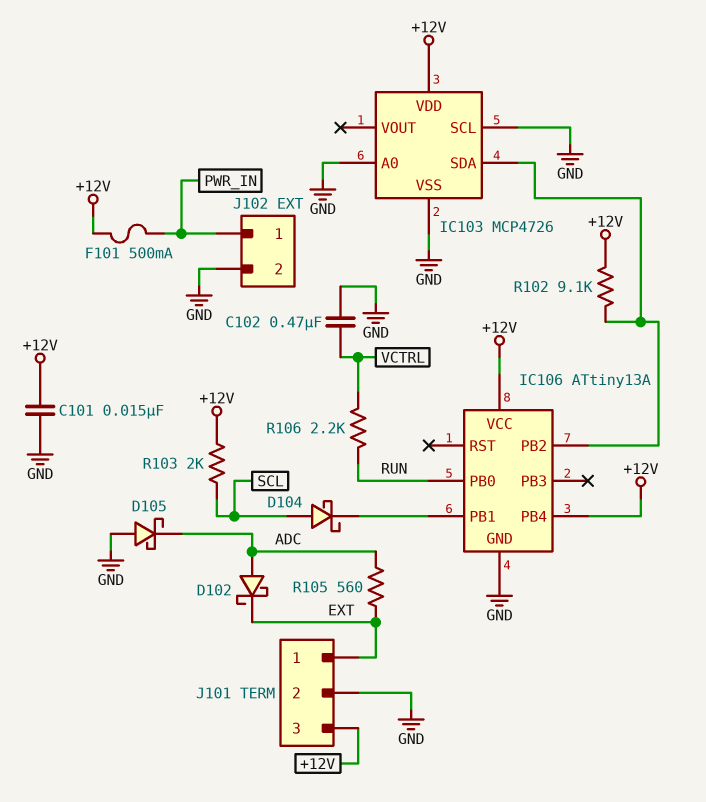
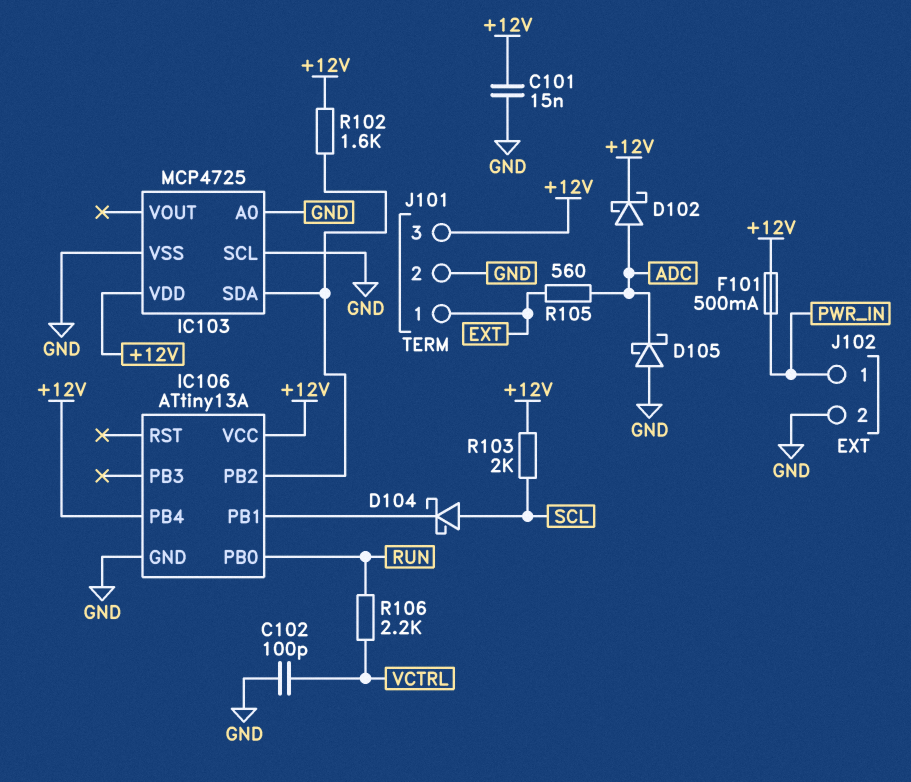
C102: 470nF (GND, VCTRL) -> 100pF (GND, VCTRL)
D102: schottky (A ADC, K EXT) -> schottky (A ADC, K +12V)
IC103: MCP4726 -> MCP4725
R102: 9.1k (+12V, IC103/SDA) -> 1.6k (+12V, IC103/SDA)

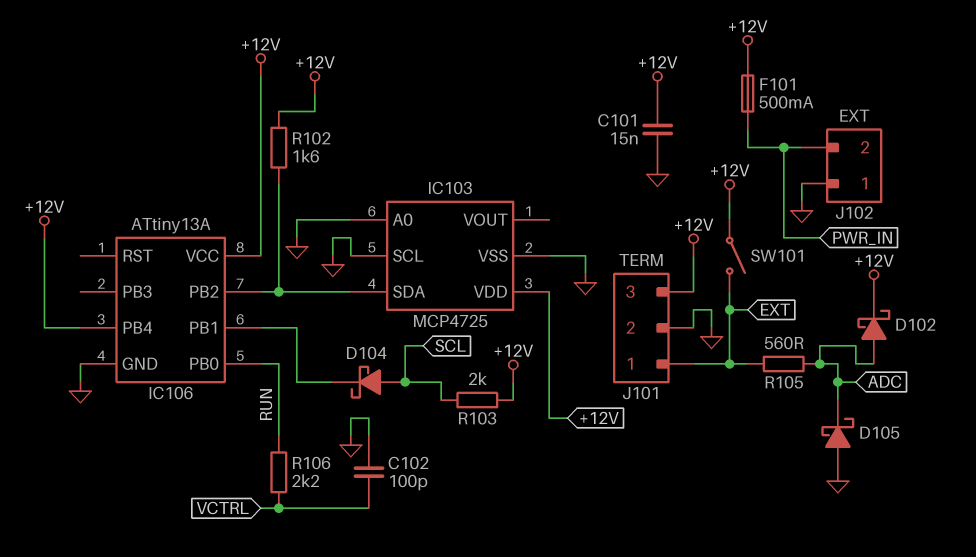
J102 pin 1: PWR_IN -> GND
J102 pin 2: GND -> PWR_IN
SW101: none -> switch (+12V, EXT)

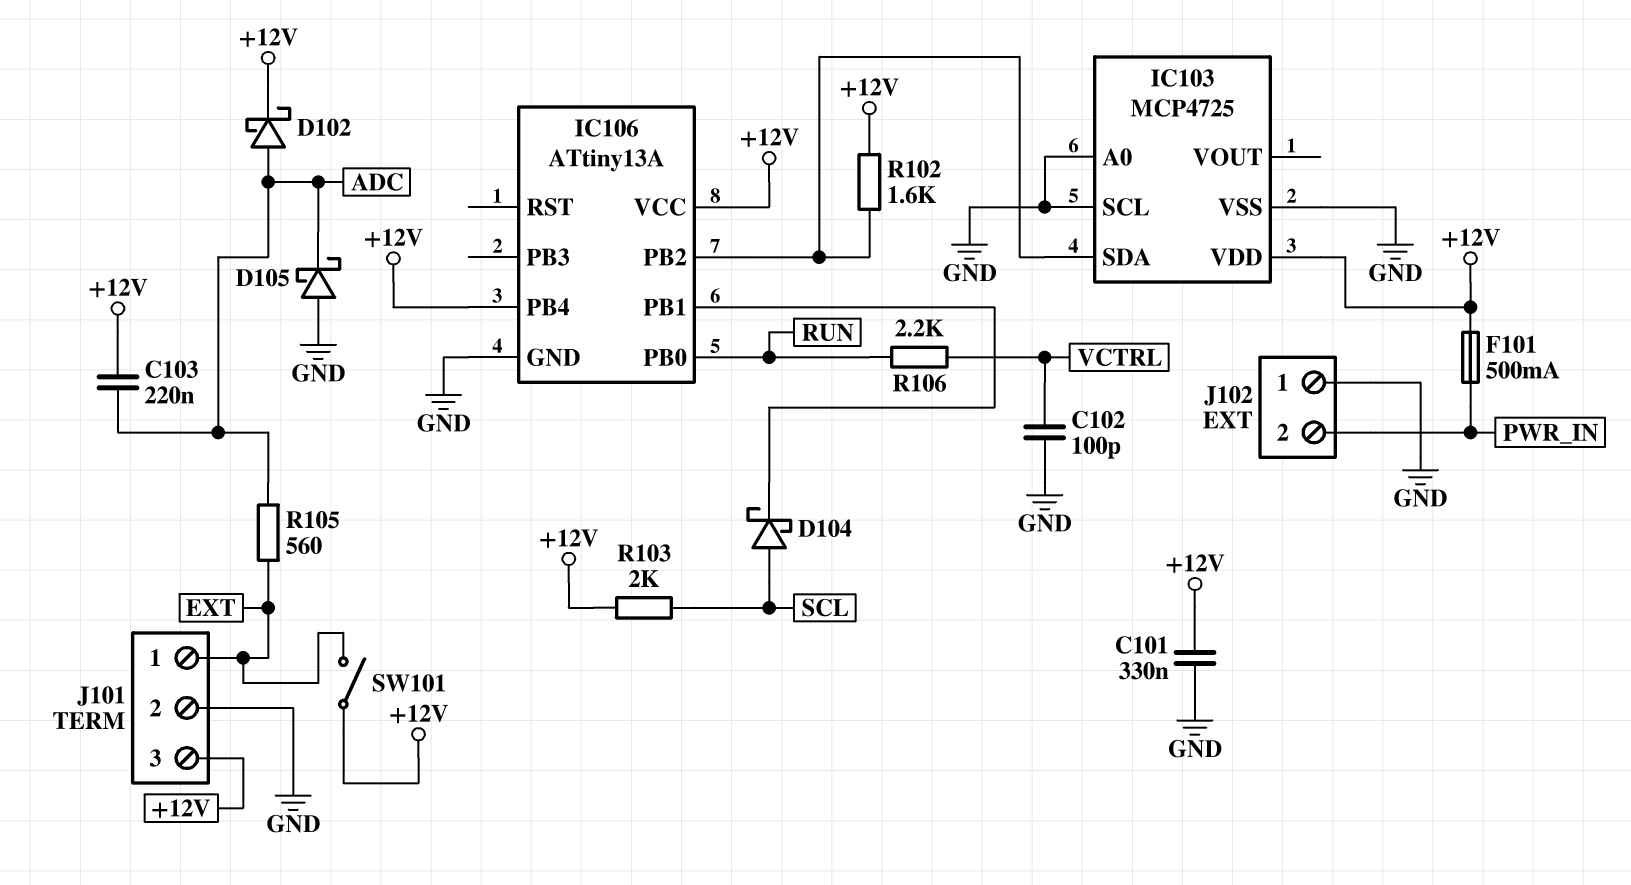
C101: 15nF (+12V, GND) -> 330nF (+12V, GND)
C103: none -> 220nF (+12V, ADC)

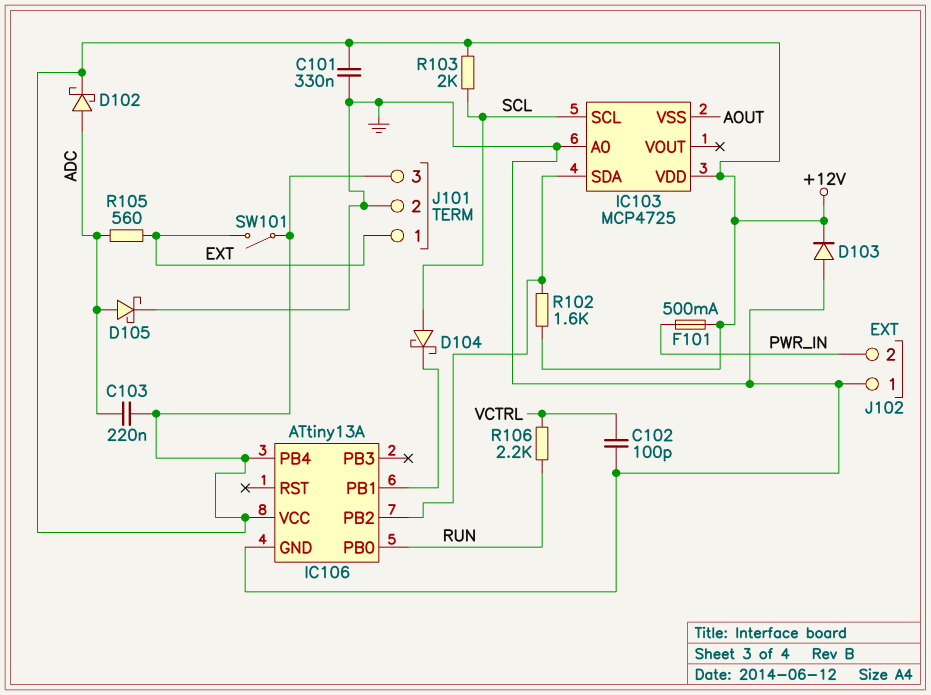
D103: none -> diode (A GND, K +12V)
D105: schottky (A GND, K ADC) -> schottky (A ADC, K GND)
IC103 pin SCL: GND -> SCL
IC103 pin VSS: GND -> AOUT

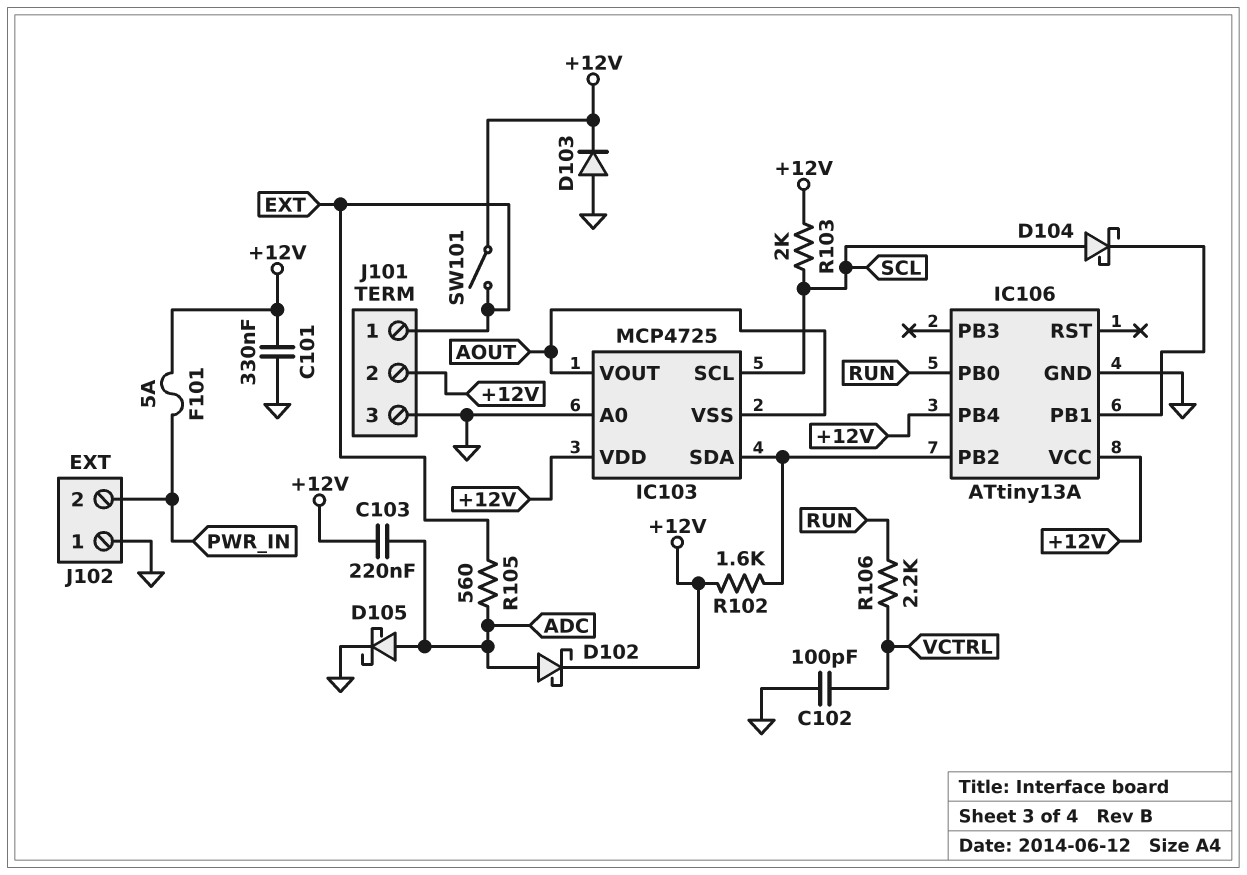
F101: 500mA (+12V, PWR_IN) -> 5A (+12V, PWR_IN)
IC103 pin VOUT: none -> AOUT
J101 pin 2: GND -> +12V
J101 pin 3: +12V -> GND

